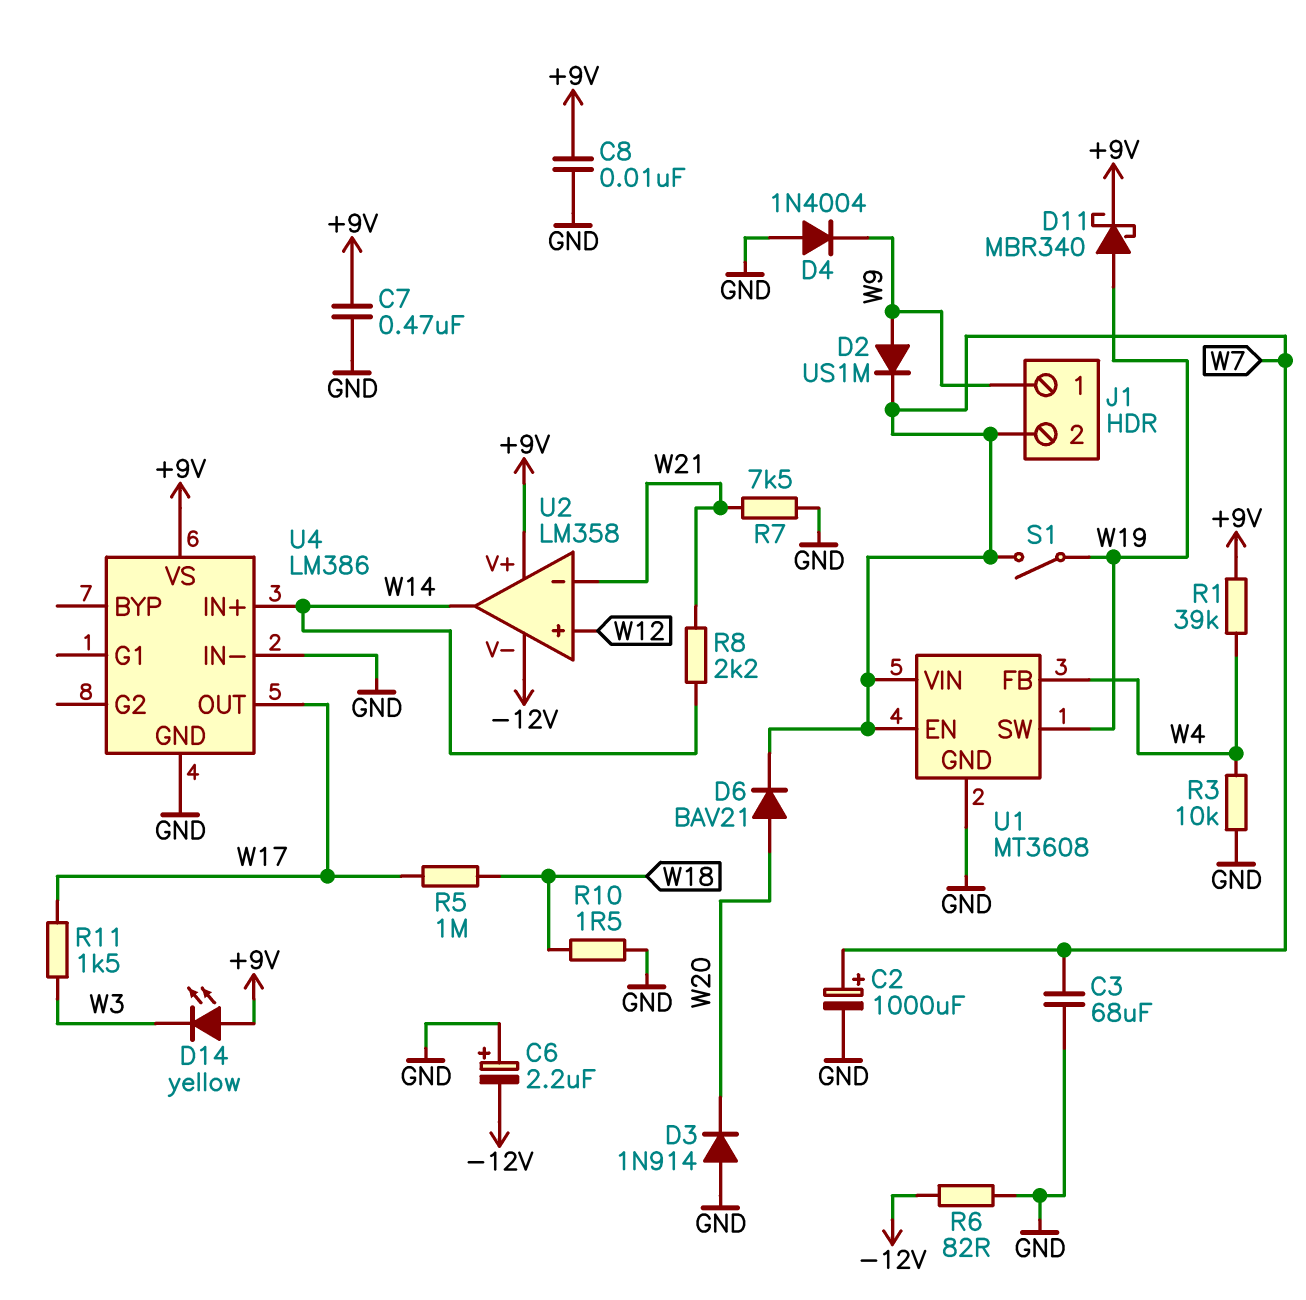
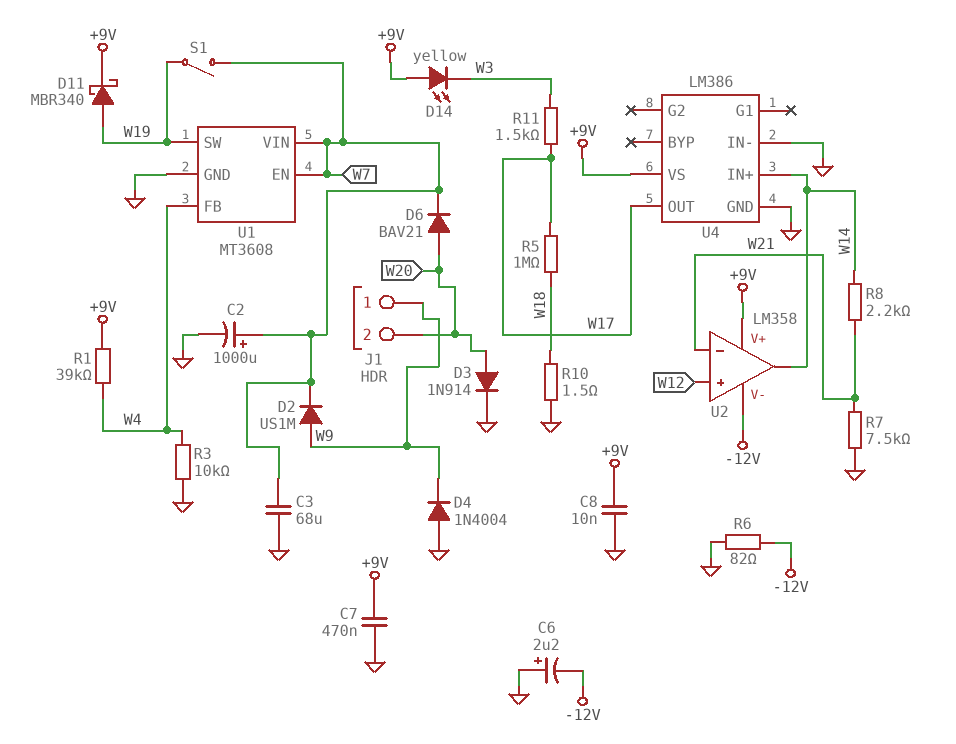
D3: diode 1N914 (A GND, K W20) -> diode 1N914 (A W20, K GND)
J1 pin 2: W7 -> W20

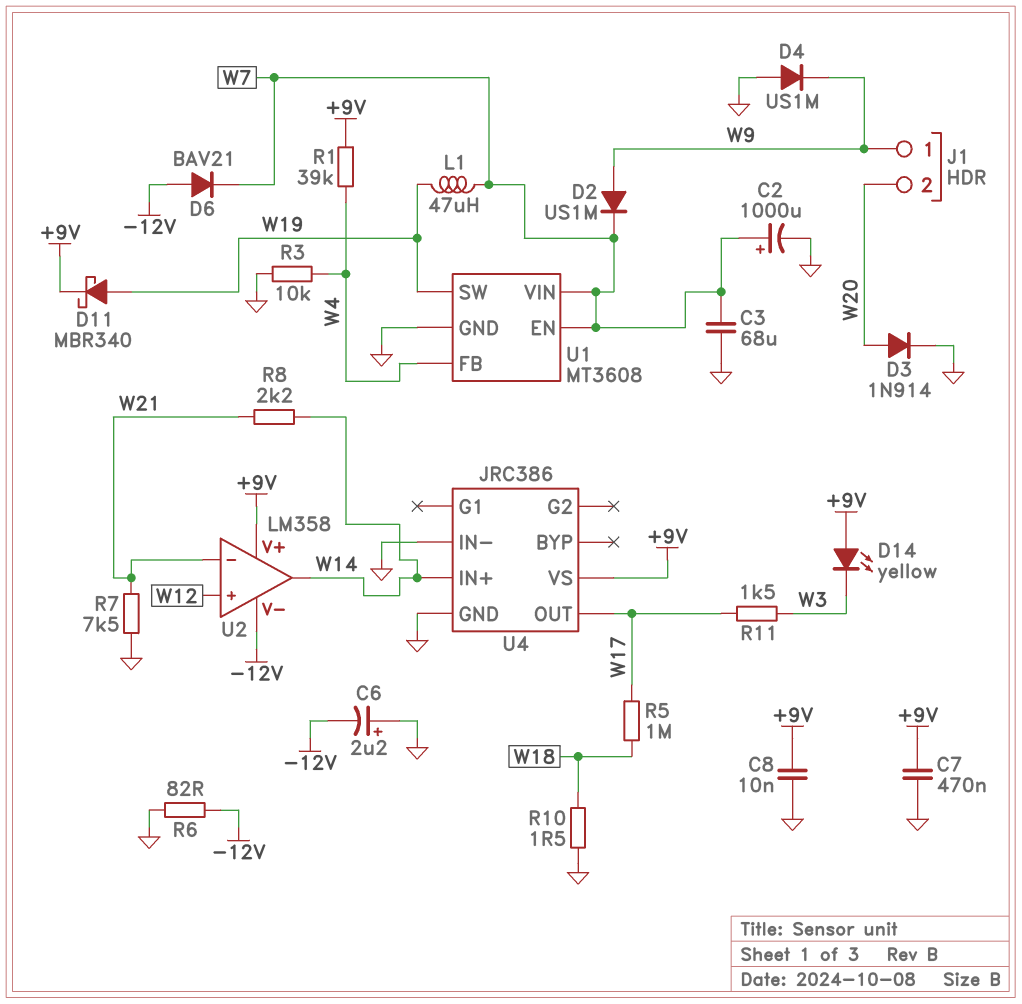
D4: diode 1N4004 (A GND, K W9) -> diode US1M (A GND, K W9)
D6: diode BAV21 (A W20, K W7) -> diode BAV21 (A -12V, K W7)
L1: none -> 47uH (W7, W19)
S1: switch (W7, W19) -> none
U4: LM386 -> JRC386

